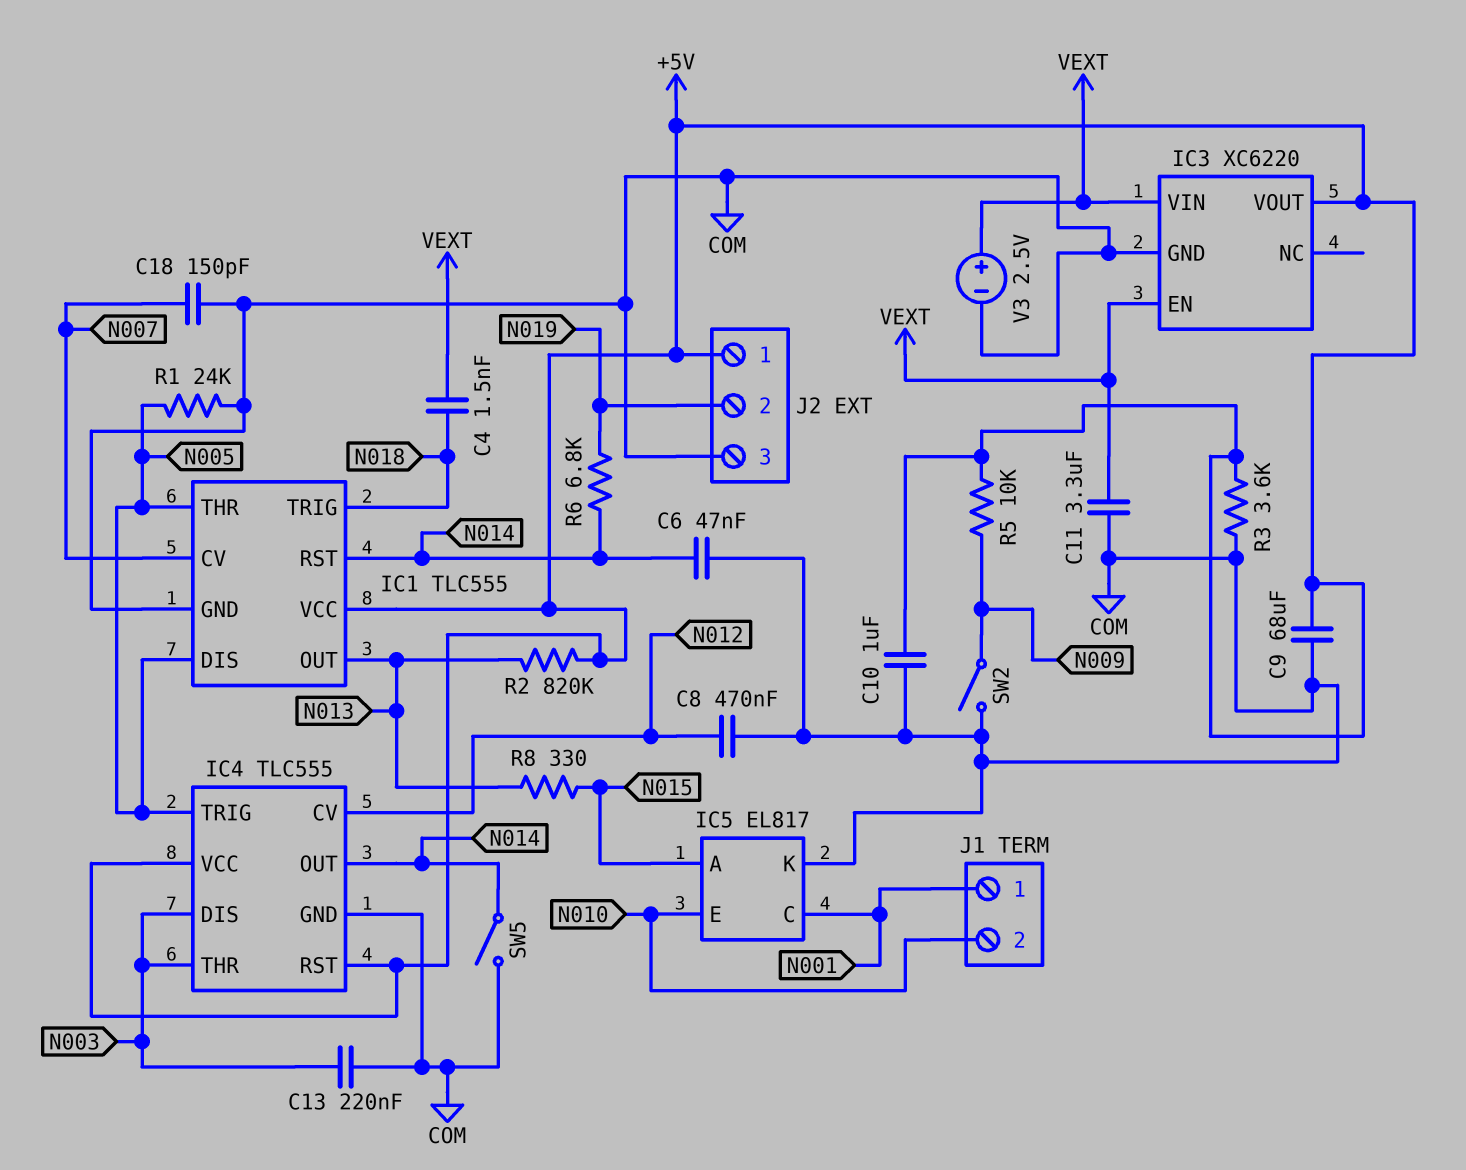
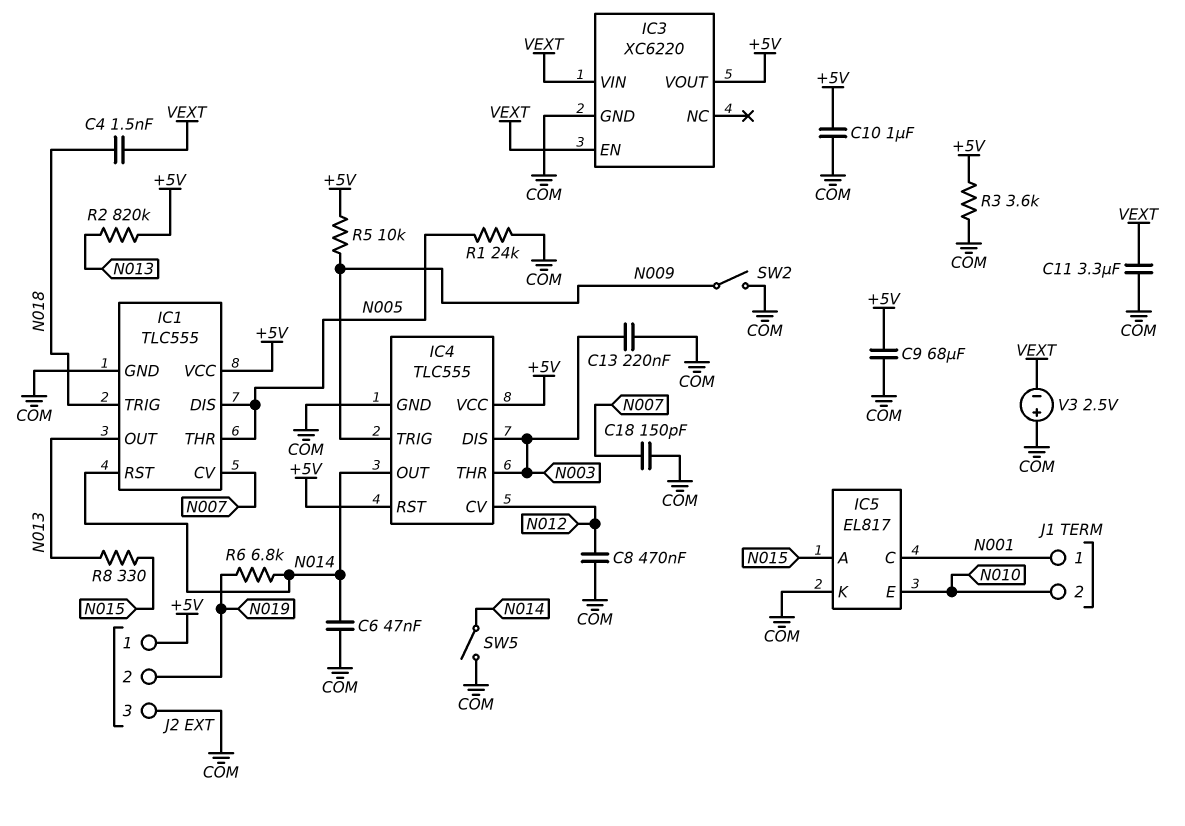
IC4 pin TRIG: N005 -> N009
V3: 2.5V (plus VEXT, minus COM) -> 2.5V (plus COM, minus VEXT)

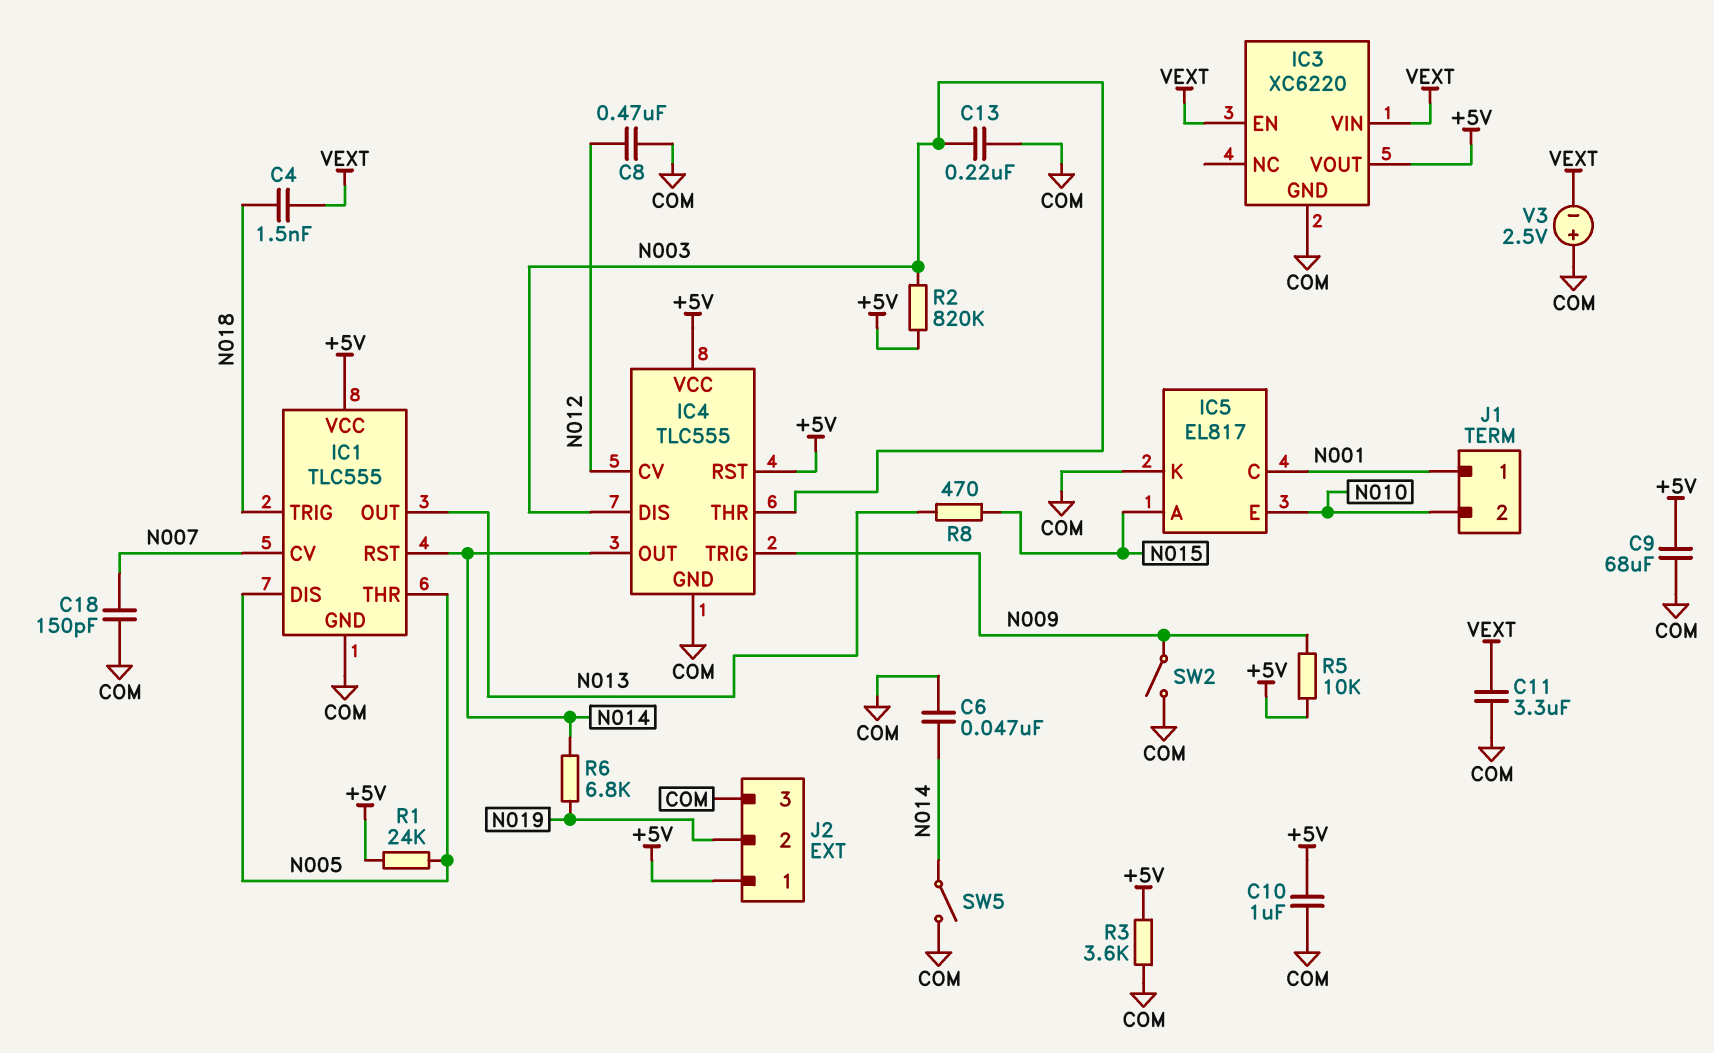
R1: 24k (COM, N005) -> 24k (+5V, N005)
R2: 820k (+5V, N013) -> 820k (+5V, N003)
R8: 330 (N013, N015) -> 470 (N013, N015)

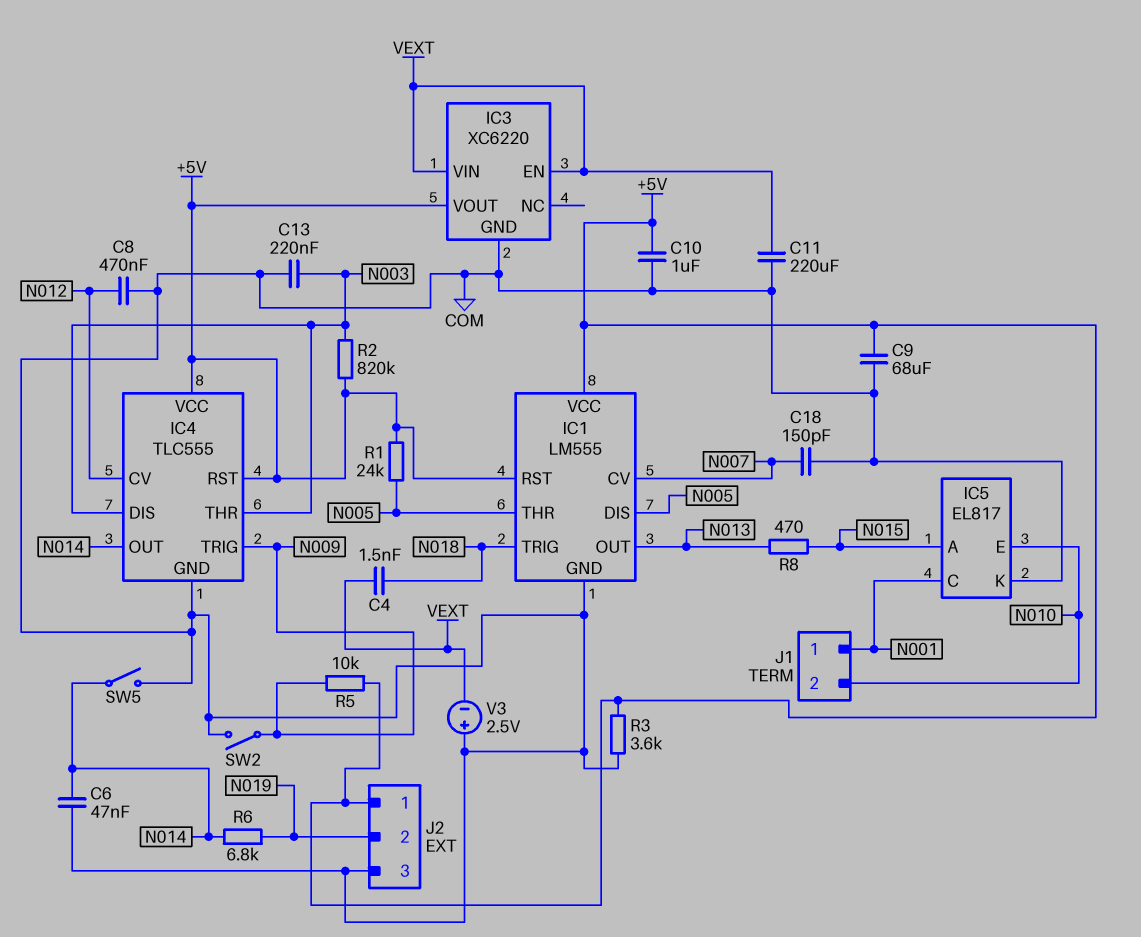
C11: 3.3uF (COM, VEXT) -> 220uF (COM, VEXT)
IC1: TLC555 -> LM555
IC1 pin RST: N014 -> +5V

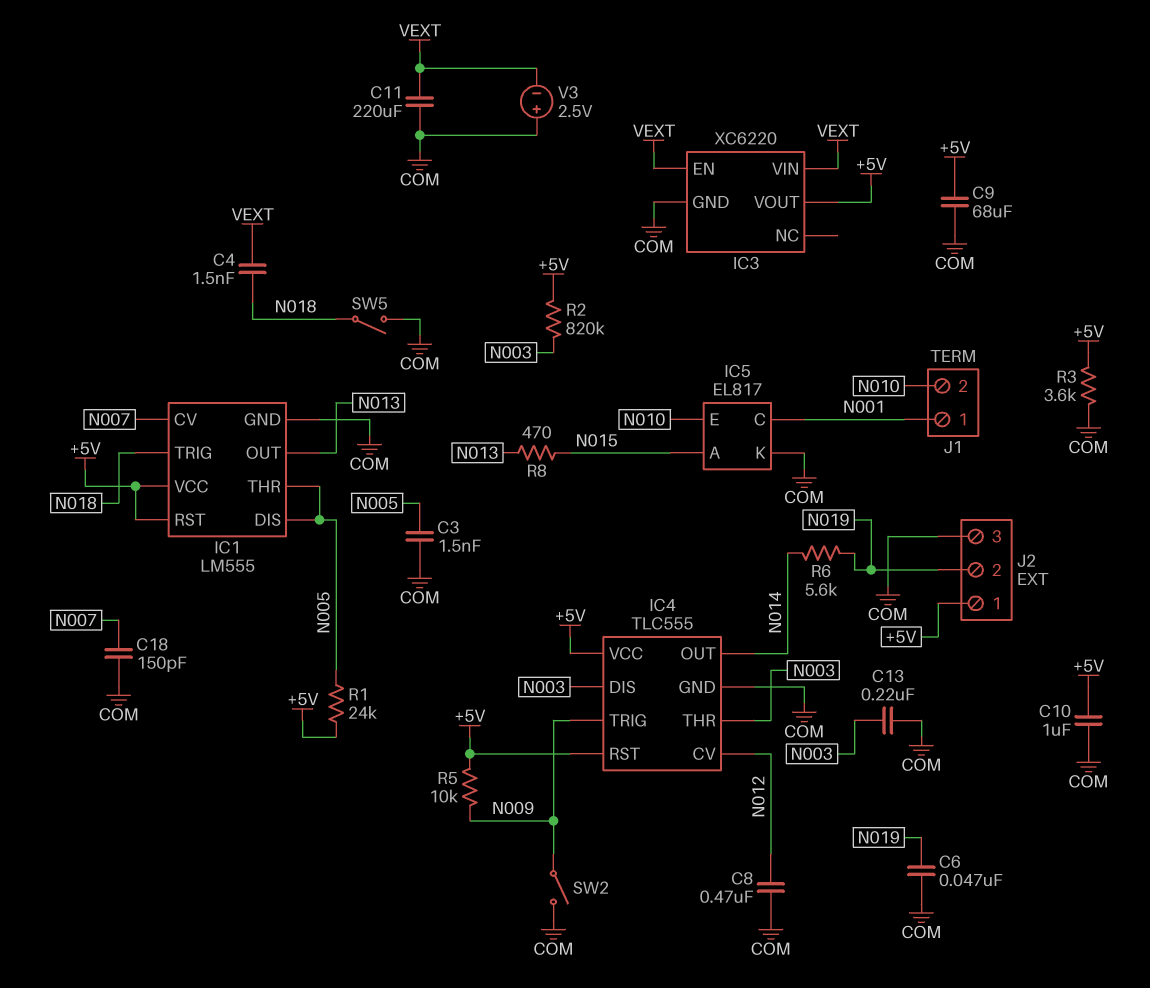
C3: none -> 1.5nF (COM, N005)
C6: 47nF (COM, N014) -> 47nF (COM, N019)
R6: 6.8k (N014, N019) -> 5.6k (N014, N019)
SW5: switch (COM, N014) -> switch (COM, N018)

